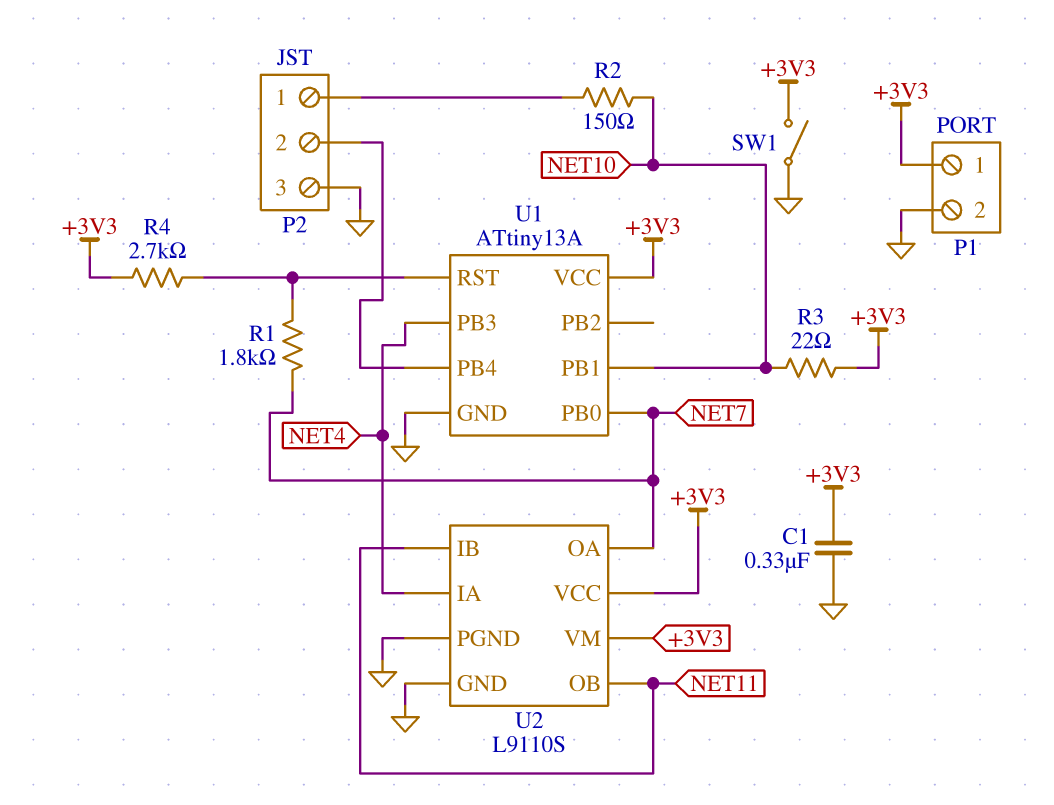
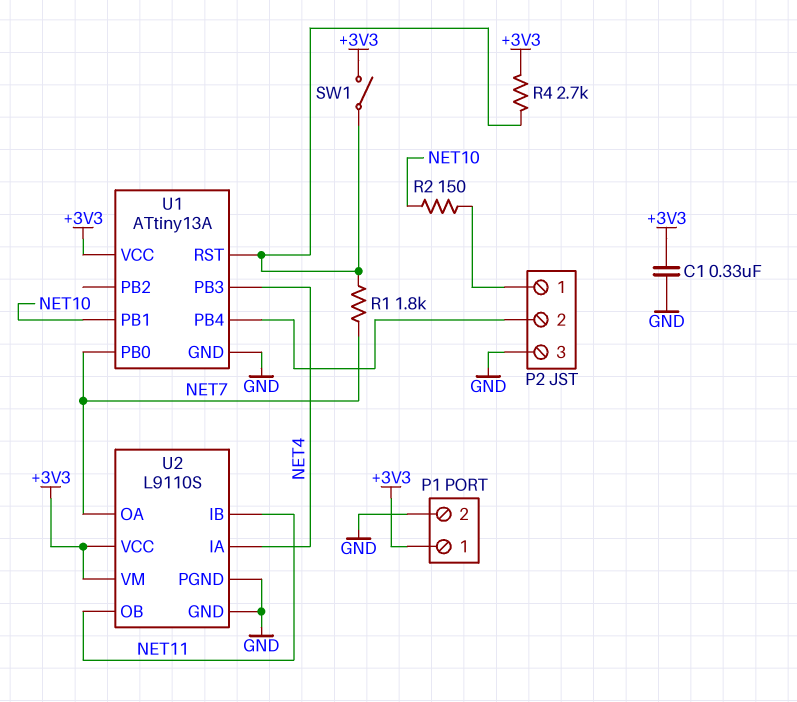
R3: 22 (+3V3, NET10) -> none
SW1: switch (+3V3, GND) -> switch (+3V3, U1/RST)

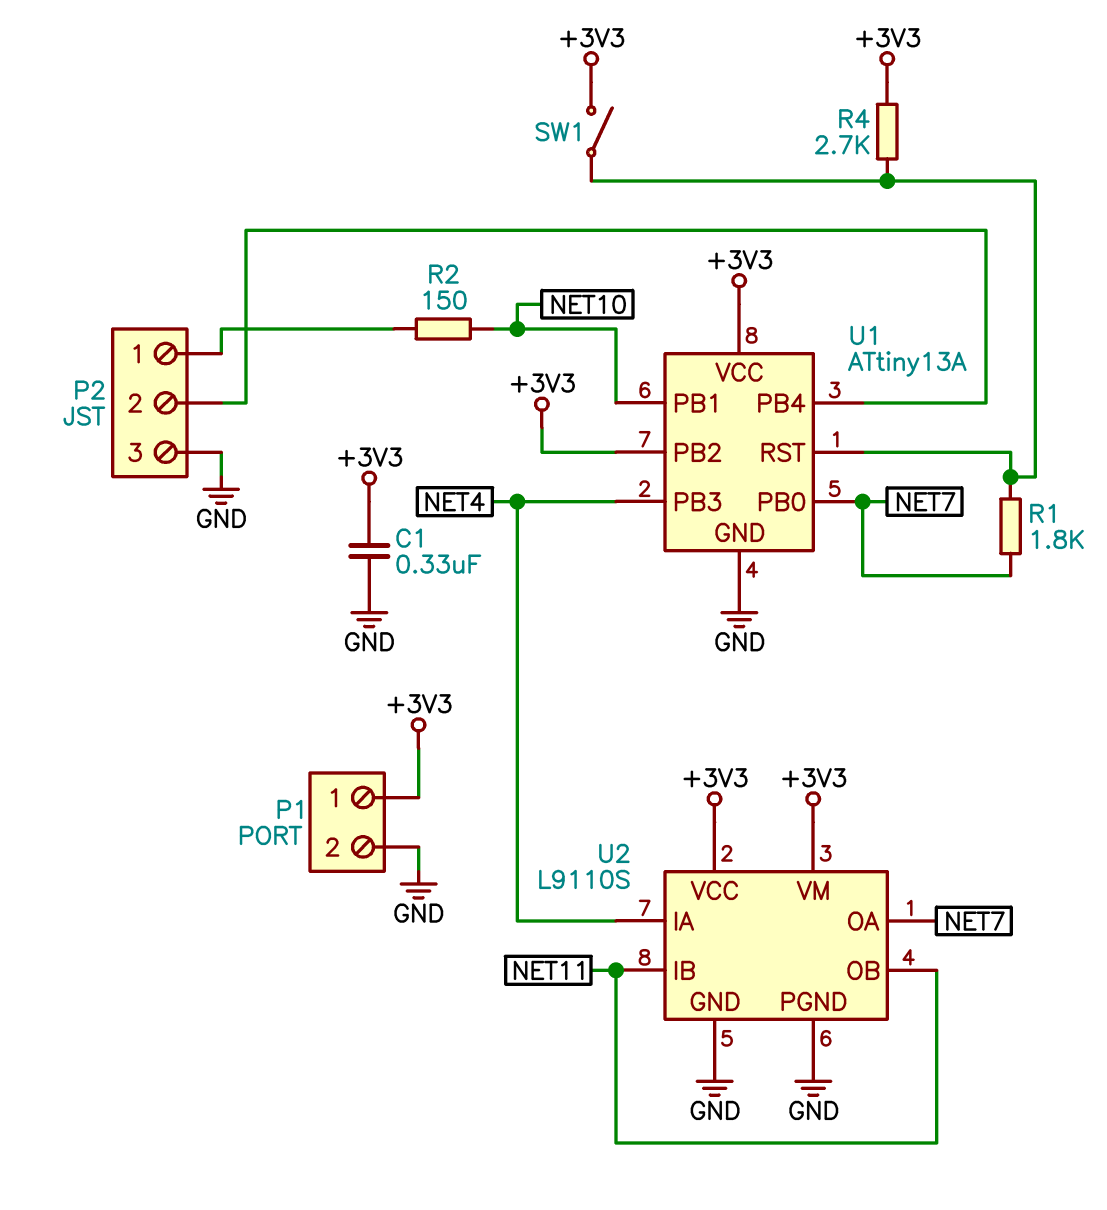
U1 pin PB2: none -> +3V3

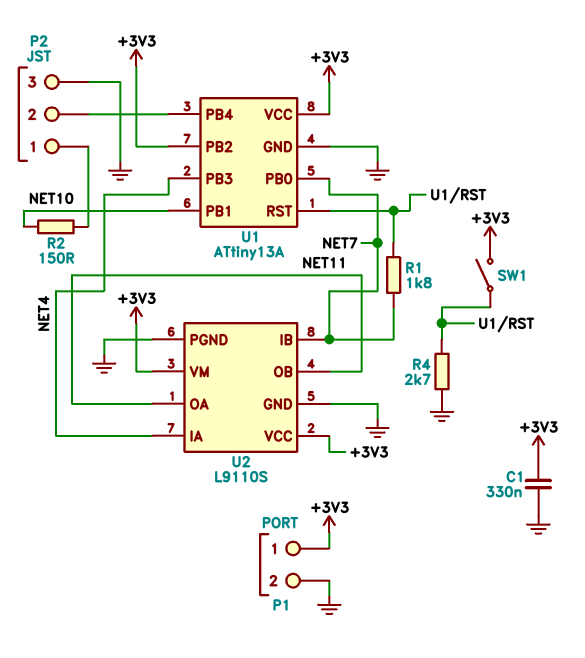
R4: 2.7k (+3V3, U1/RST) -> 2.7k (GND, U1/RST)
U2 pin IB: NET11 -> NET7
U2 pin OA: NET7 -> NET11

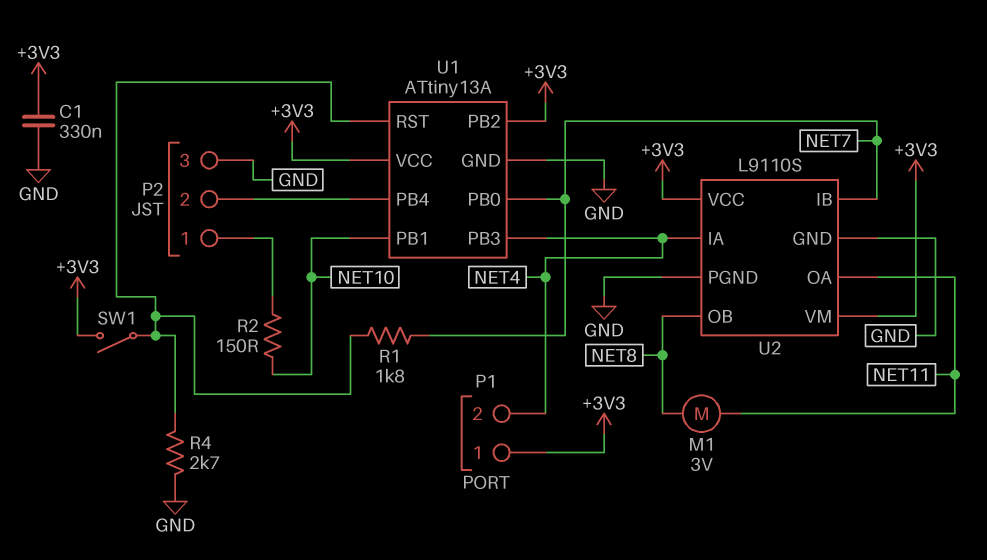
M1: none -> motor 3V (NET8, NET11)
P1 pin 2: GND -> NET4
U2 pin OB: NET11 -> NET8

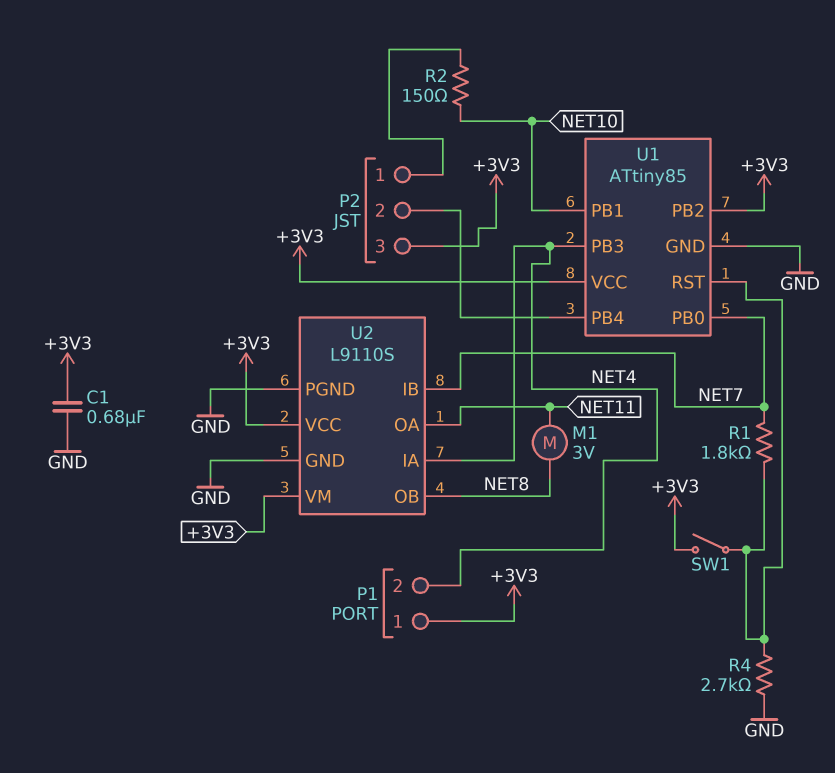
C1: 330nF (+3V3, GND) -> 680nF (+3V3, GND)
P2 pin 3: GND -> +3V3
U1: ATtiny13A -> ATtiny85

